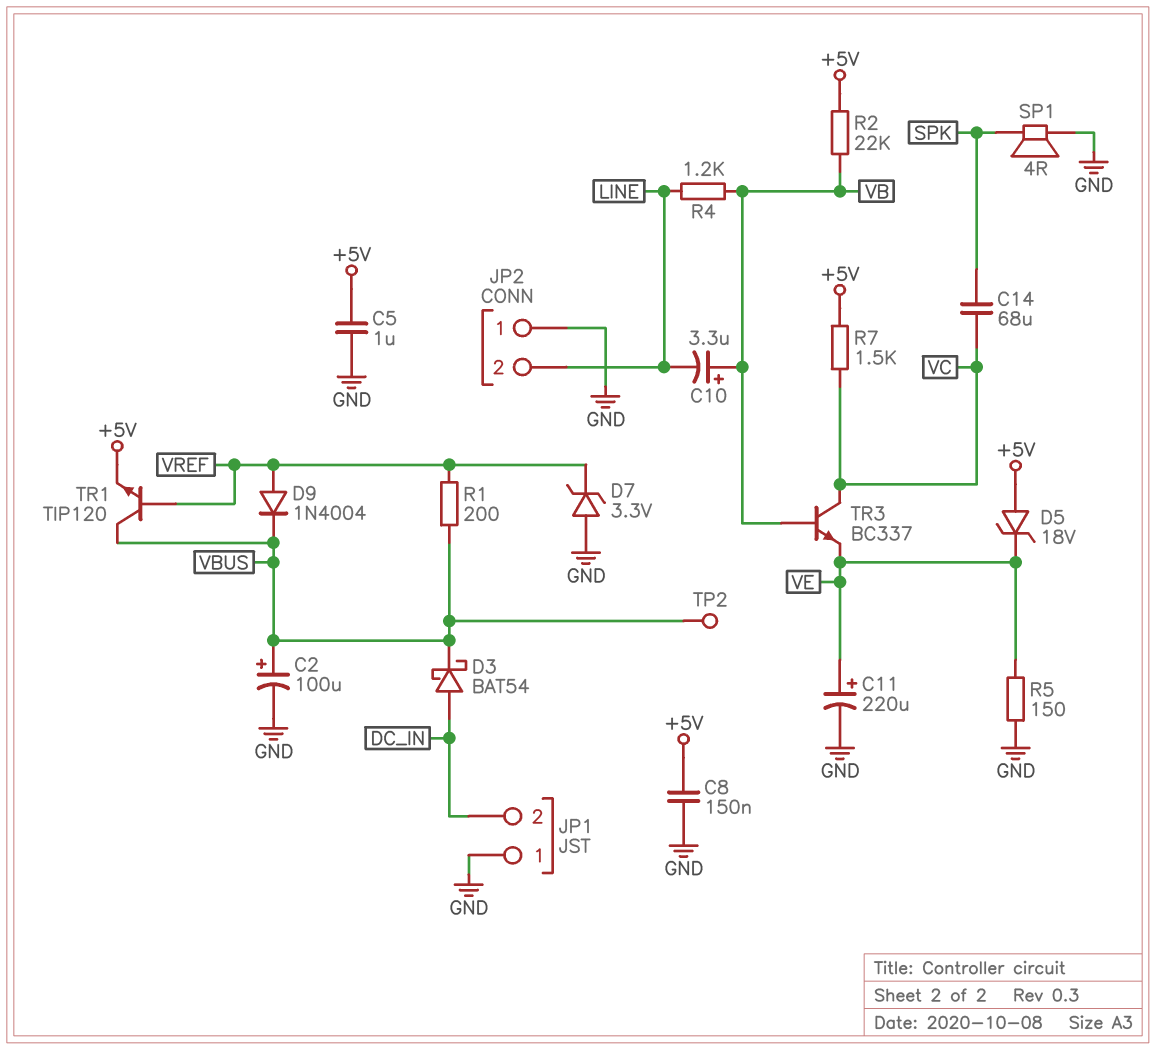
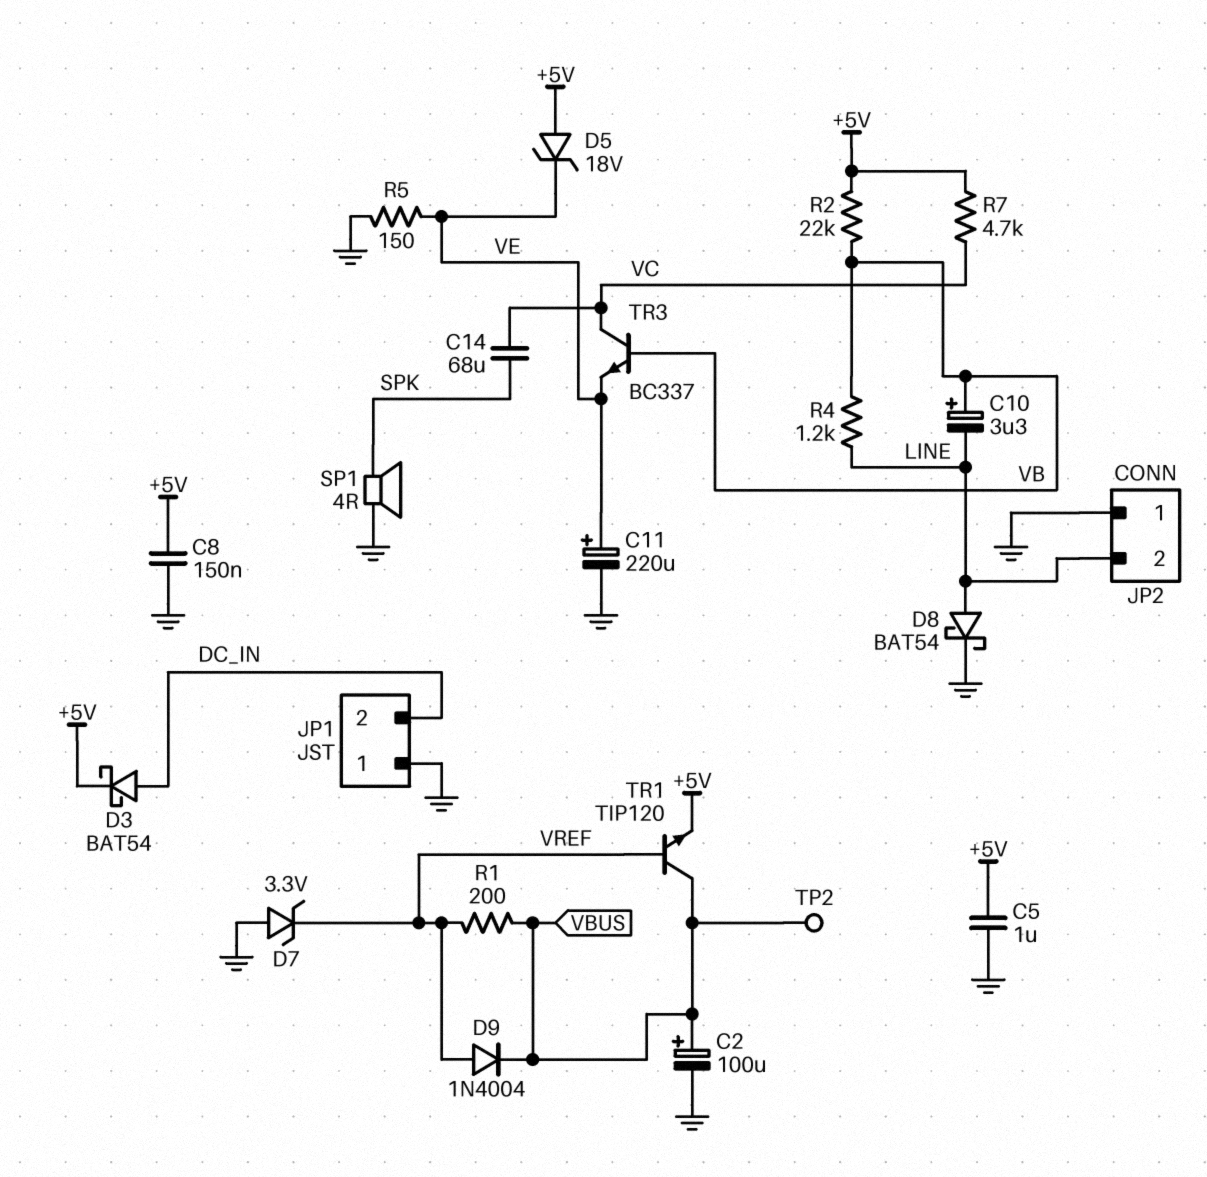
D3: schottky BAT54 (A DC_IN, K VBUS) -> schottky BAT54 (A DC_IN, K +5V)
D8: none -> schottky BAT54 (A LINE, K GND)
R7: 1.5k (+5V, VC) -> 4.7k (+5V, VC)

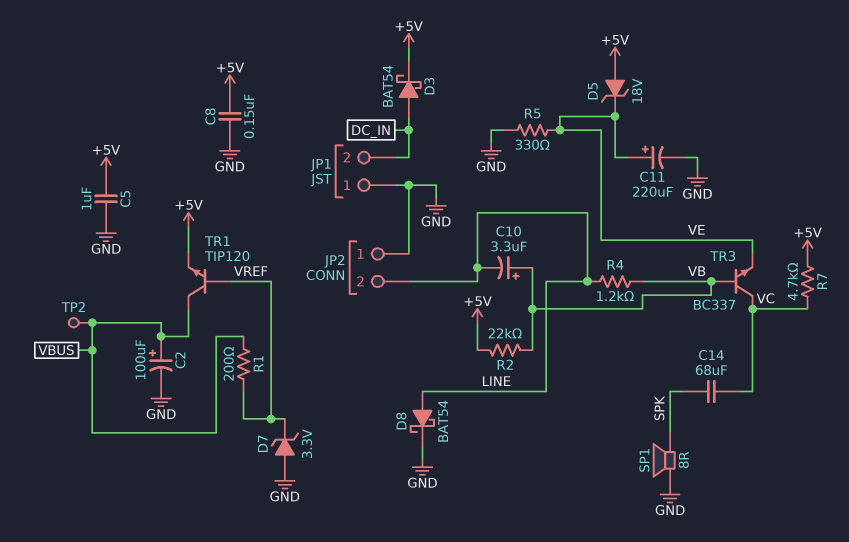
D9: diode 1N4004 (A VREF, K VBUS) -> none
R5: 150 (GND, VE) -> 330 (GND, VE)
SP1: speaker 4R (GND, SPK) -> speaker 8R (GND, SPK)

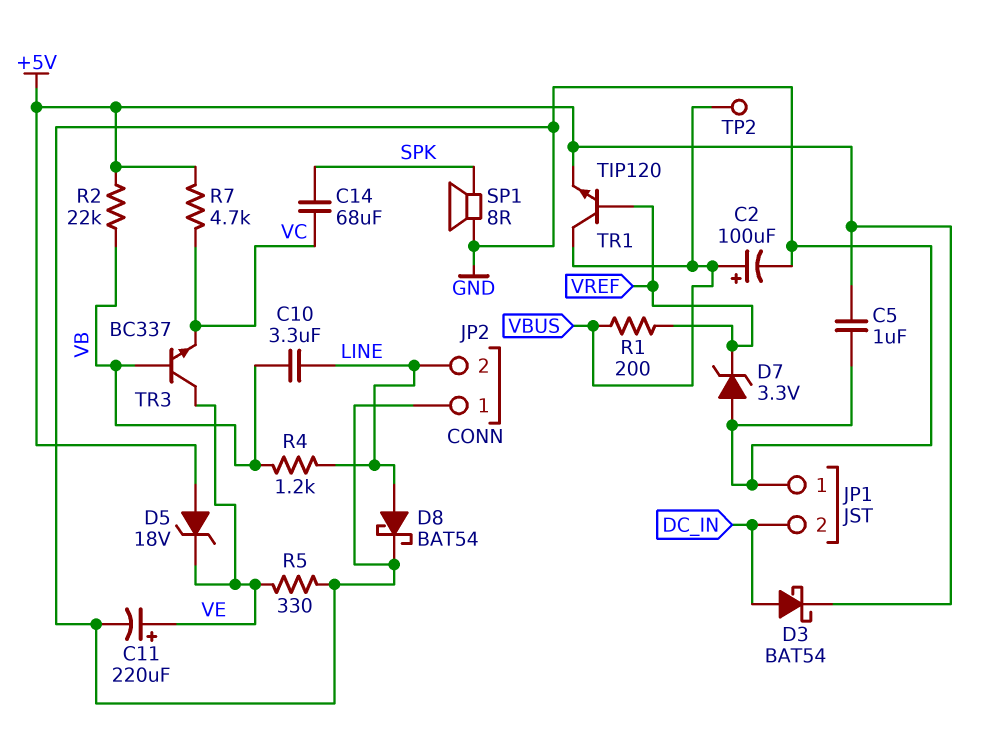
C8: 150nF (+5V, GND) -> none
C10: 3.3uF (plus VB, minus LINE) -> 3.3uF (LINE, VB)
TR3: NPN BC337 (B VB, C VC, E VE) -> NPN BC337 (B VB, C VE, E VC)

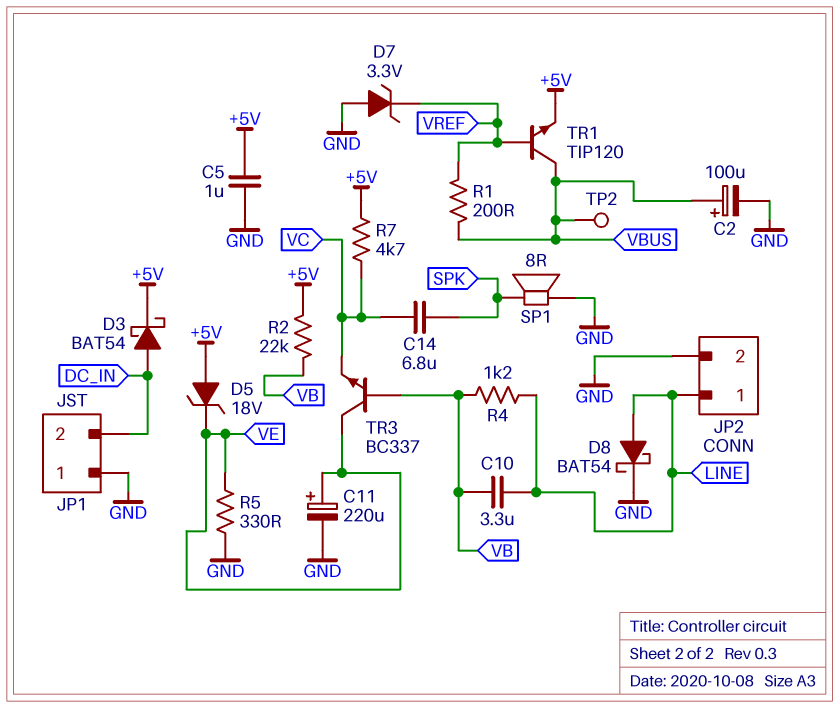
C14: 68uF (SPK, VC) -> 6.8uF (SPK, VC)
JP2 pin 1: GND -> LINE
JP2 pin 2: LINE -> GND

